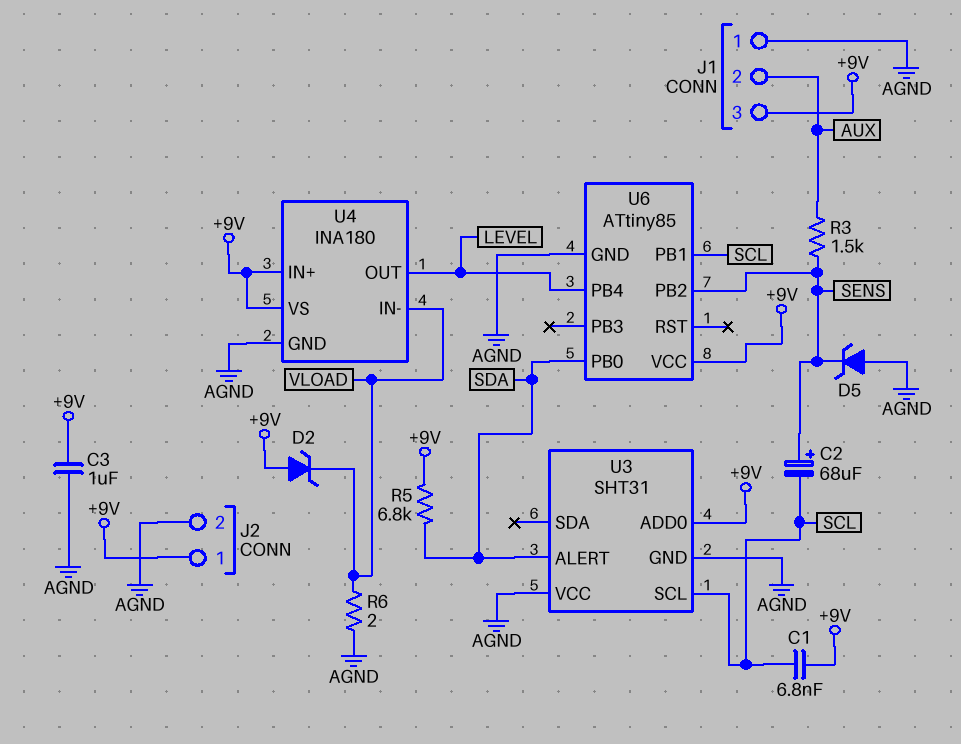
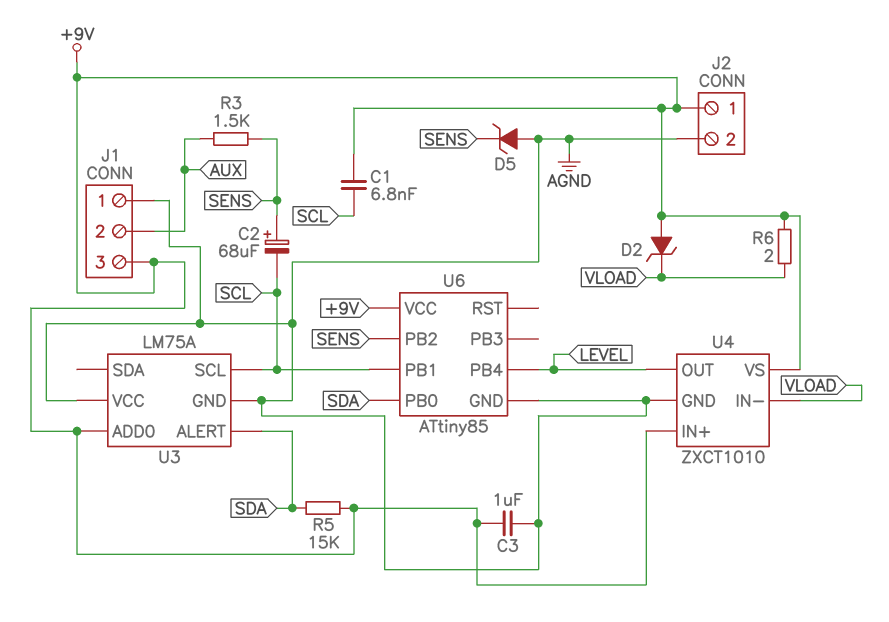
R5: 6.8k (+9V, SDA) -> 15k (+9V, SDA)
R6: 2 (AGND, VLOAD) -> 2 (+9V, VLOAD)
U3: SHT31 -> LM75A
U4: INA180 -> ZXCT1010

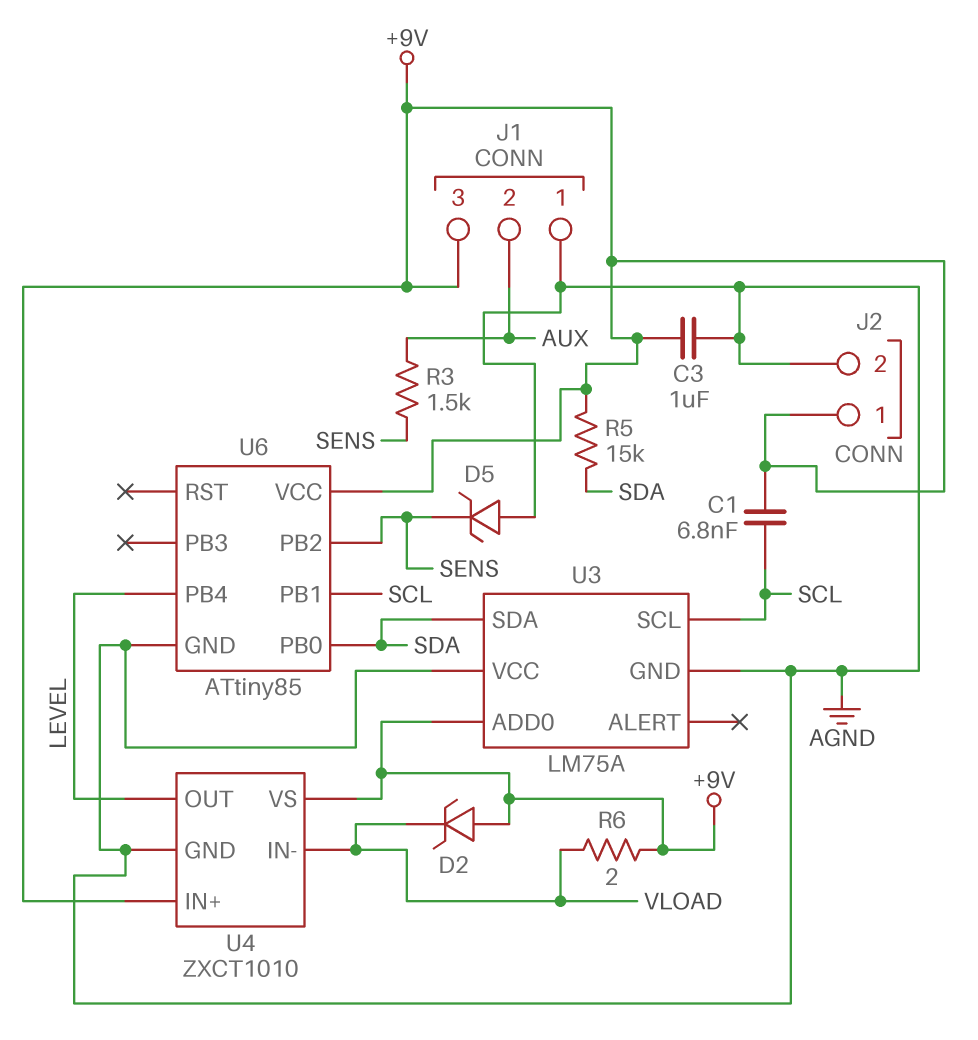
C2: 68uF (plus SENS, minus SCL) -> none
U3 pin ALERT: SDA -> none
U3 pin SDA: none -> SDA

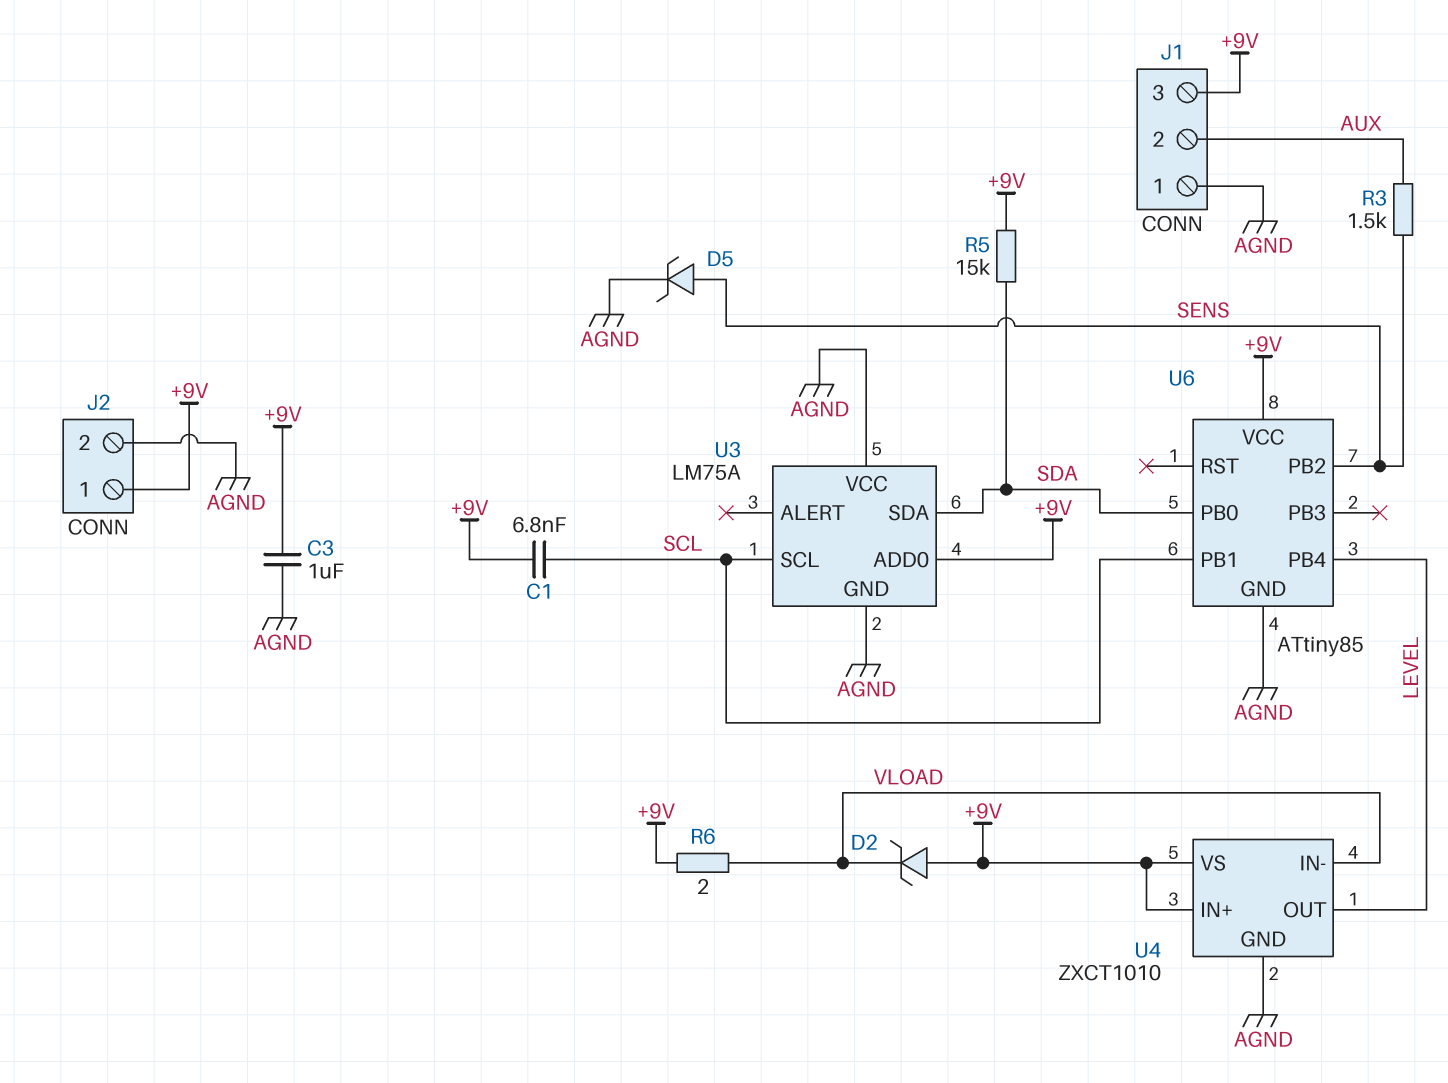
D5: zener (A AGND, K SENS) -> zener (A SENS, K AGND)

